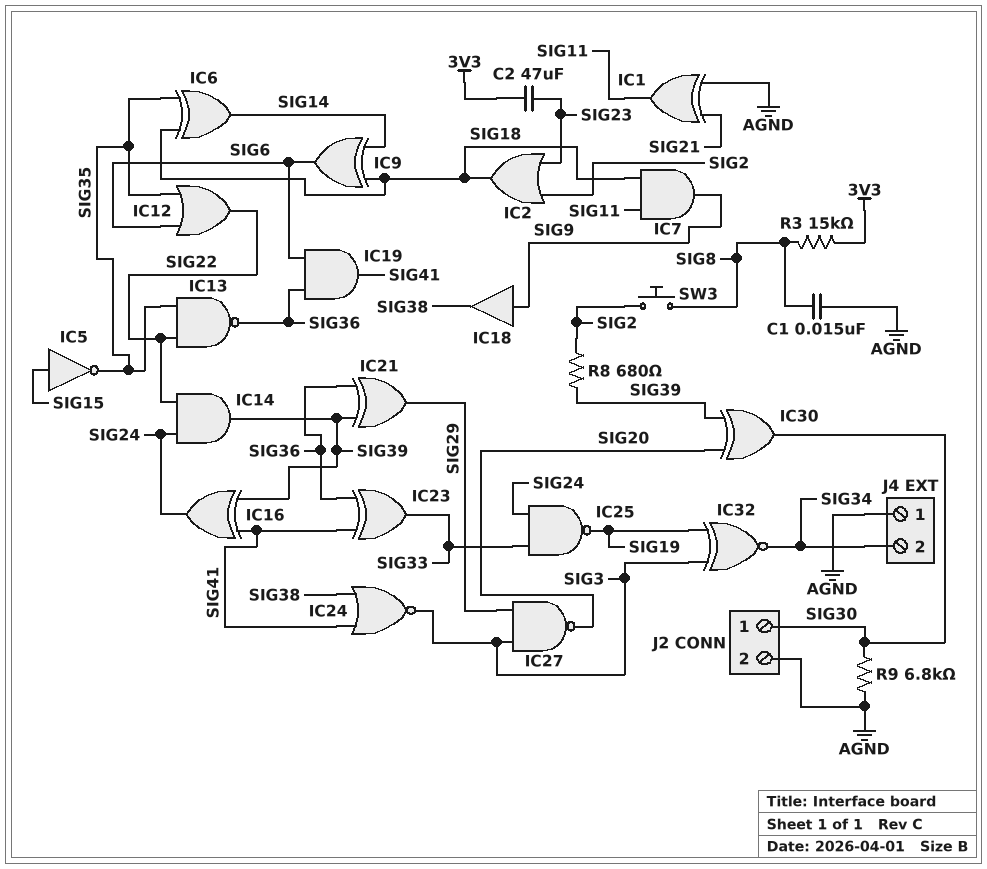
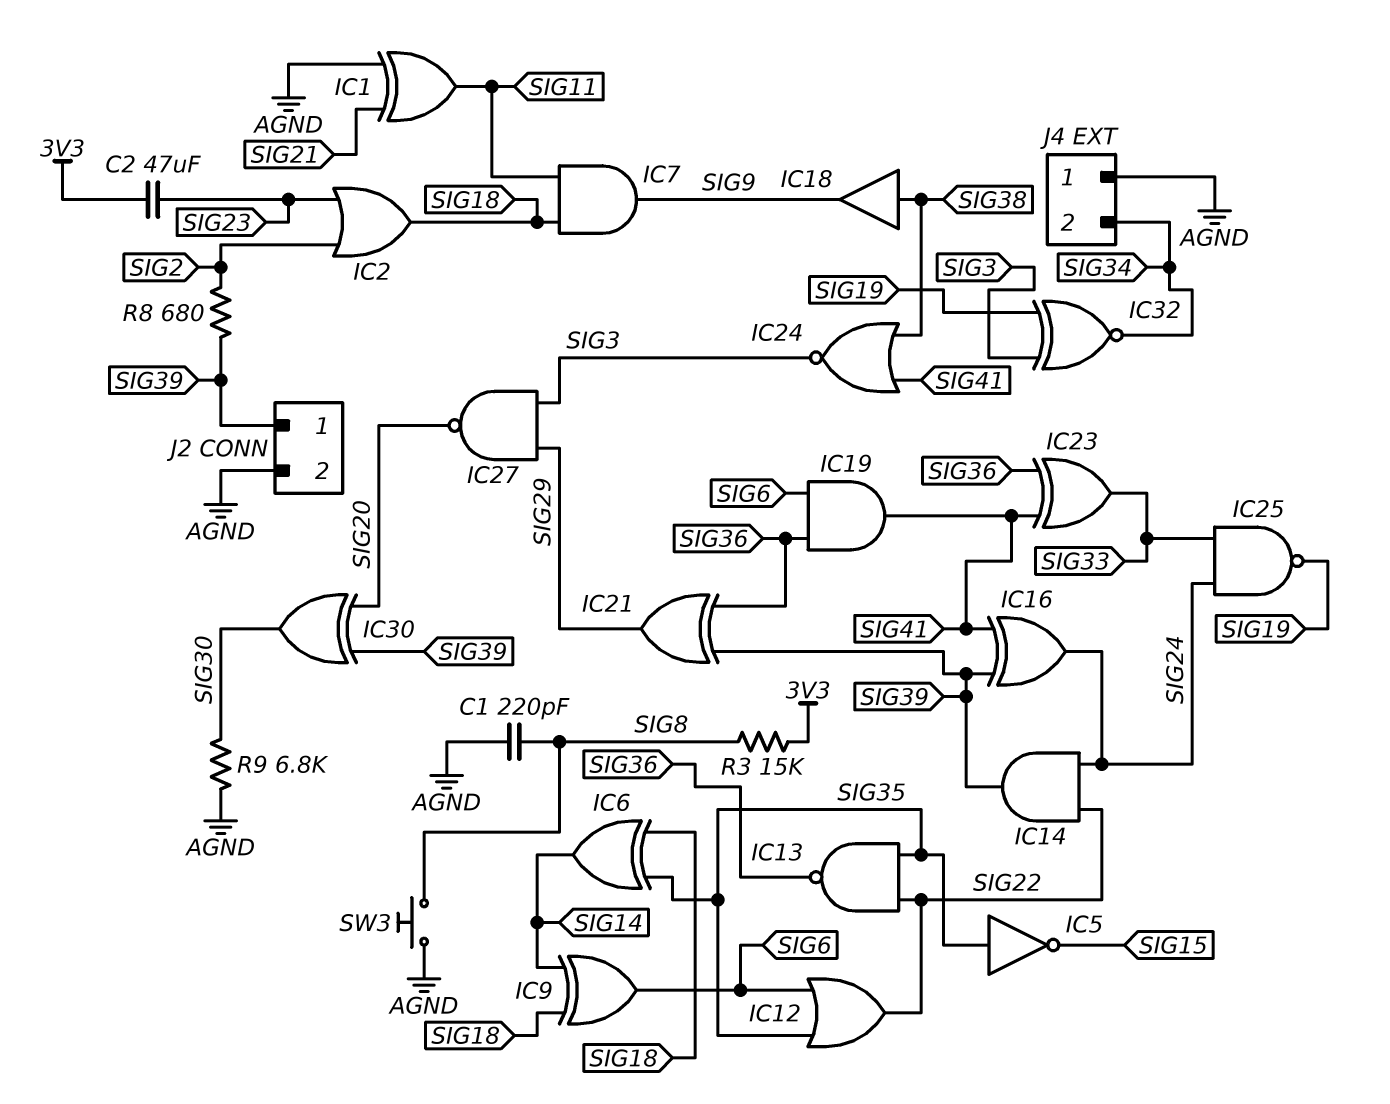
C1: 15nF (AGND, SIG8) -> 220pF (AGND, SIG8)
IC5: NOT (in SIG15, out SIG35) -> NOT (in SIG35, out SIG15)
IC18: buffer (in SIG9, out SIG38) -> buffer (in SIG38, out SIG9)
J2 pin 1: SIG30 -> SIG39
SW3: button (SIG2, SIG8) -> button (AGND, SIG8)

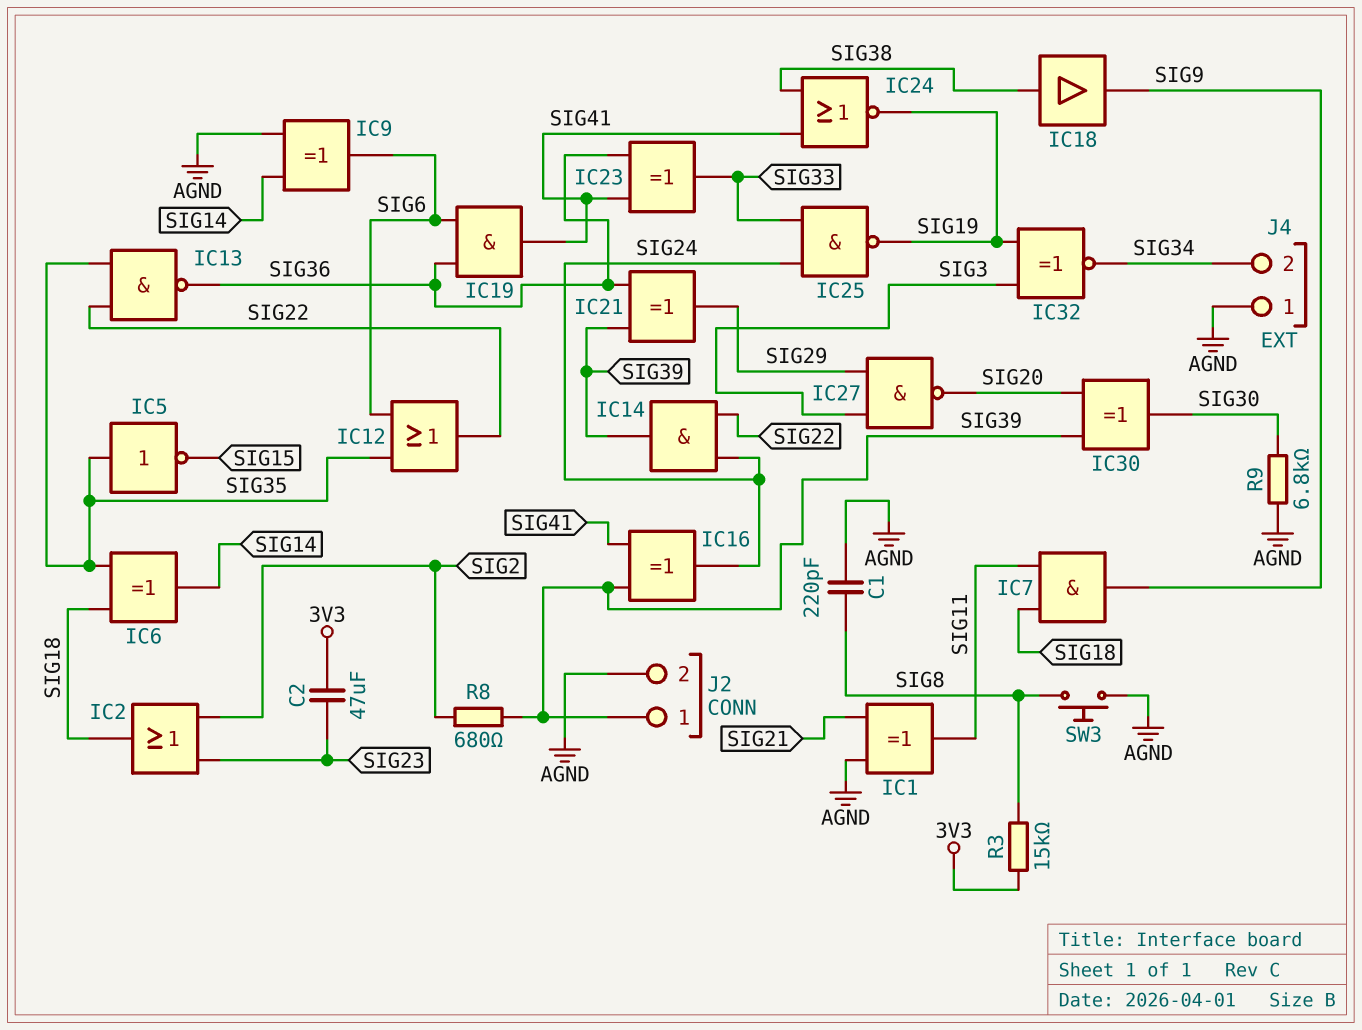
IC9: XOR (in SIG14, in SIG18, out SIG6) -> XOR (in AGND, in SIG14, out SIG6)
IC24: NOR (in SIG38, in SIG41, out SIG3) -> NOR (in SIG38, in SIG41, out SIG19)

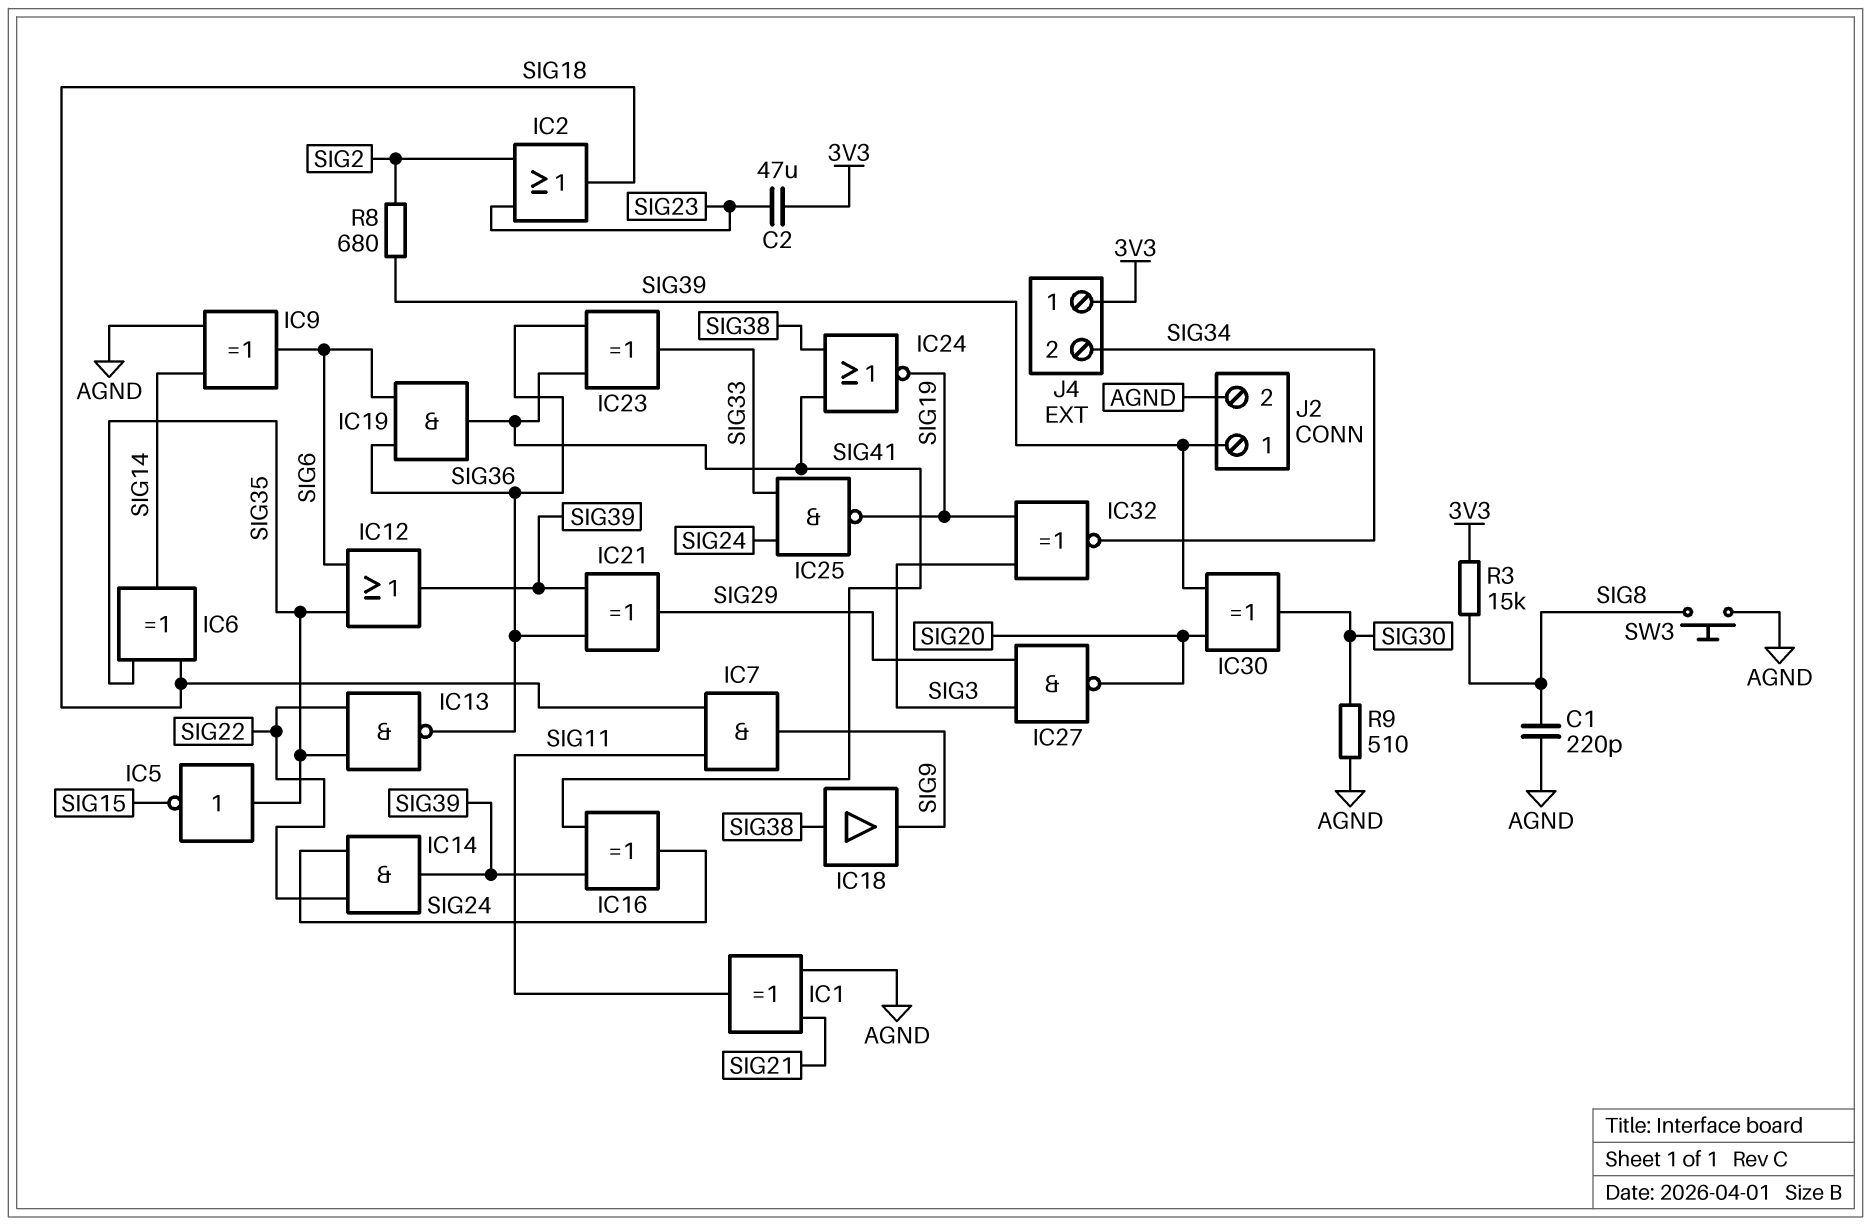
IC12: OR (in SIG6, in SIG35, out SIG22) -> OR (in SIG6, in SIG35, out SIG39)
J4 pin 1: AGND -> 3V3
R9: 6.8k (AGND, SIG30) -> 510 (AGND, SIG30)

